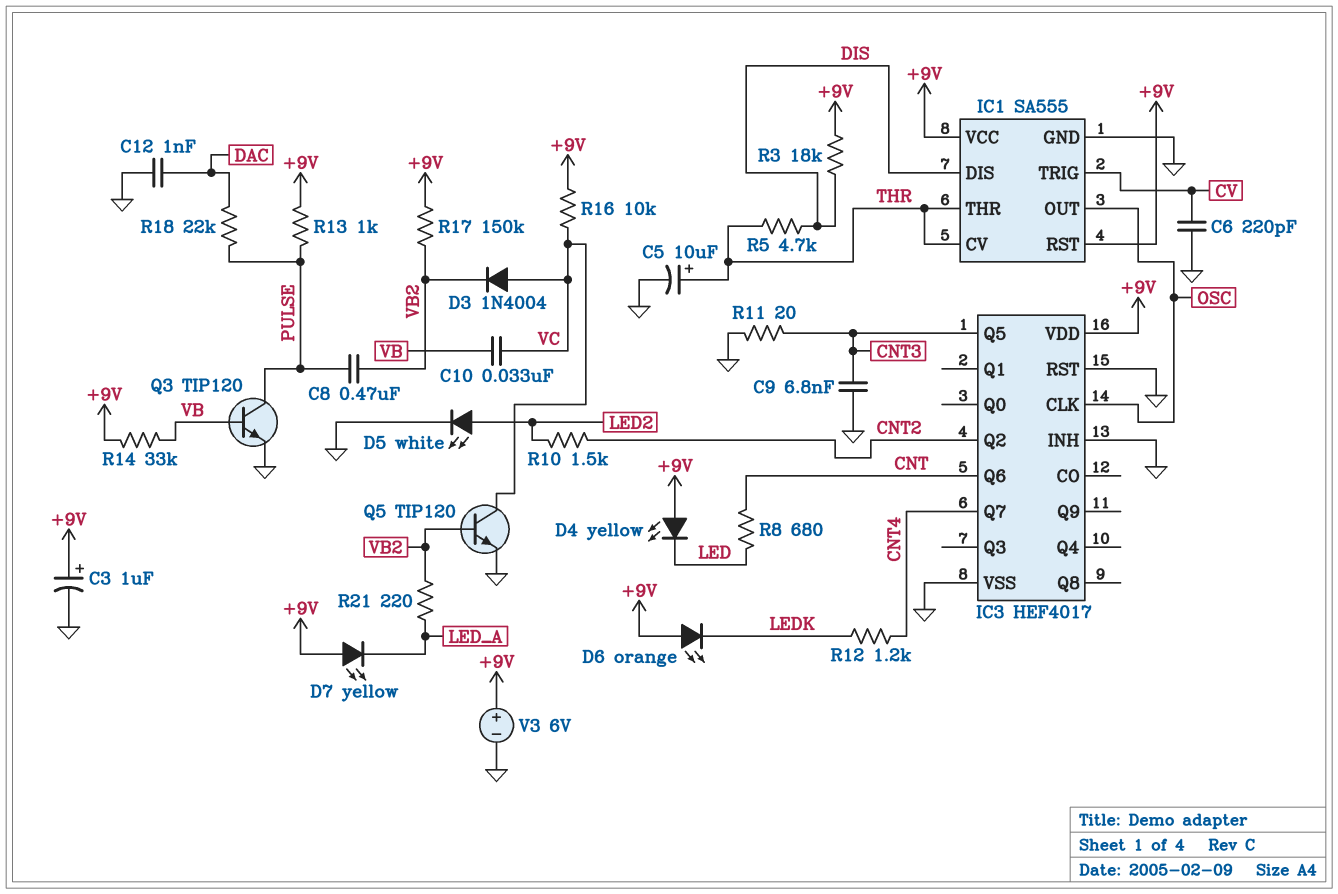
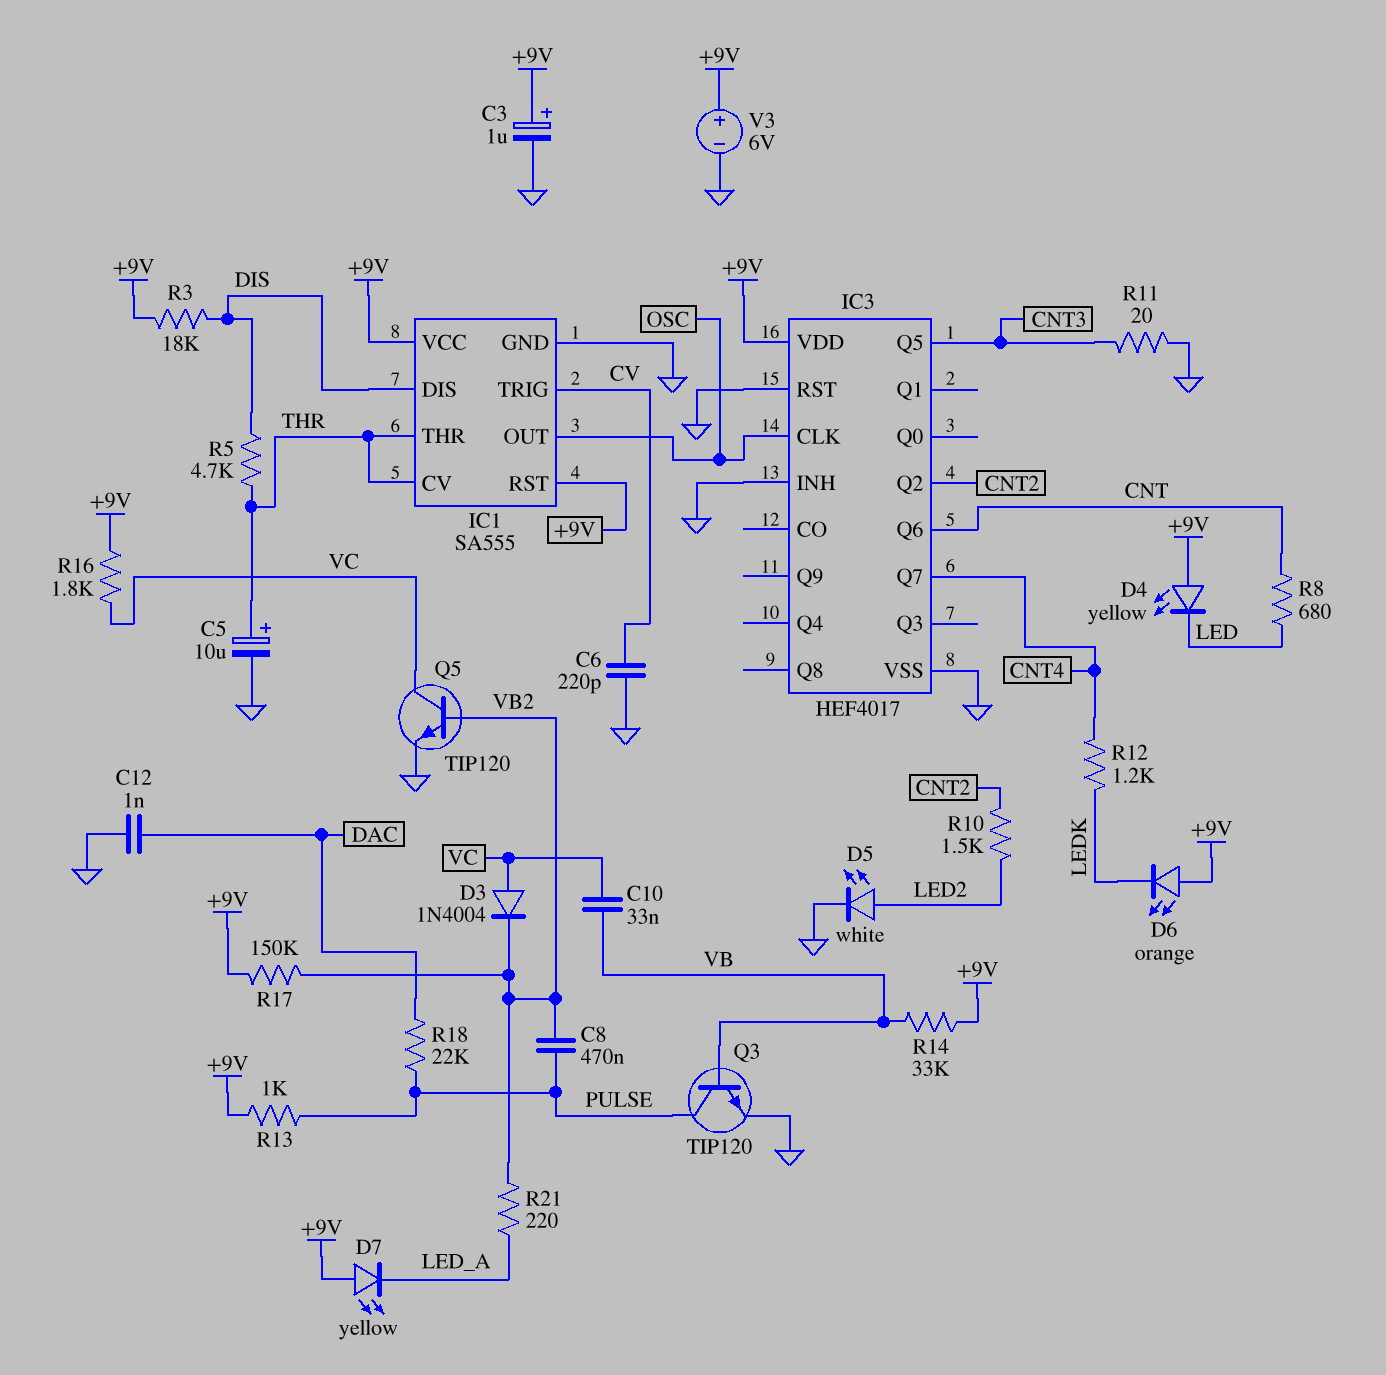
C9: 6.8nF (CNT3, GND) -> none
R16: 10k (+9V, VC) -> 1.8k (+9V, VC)

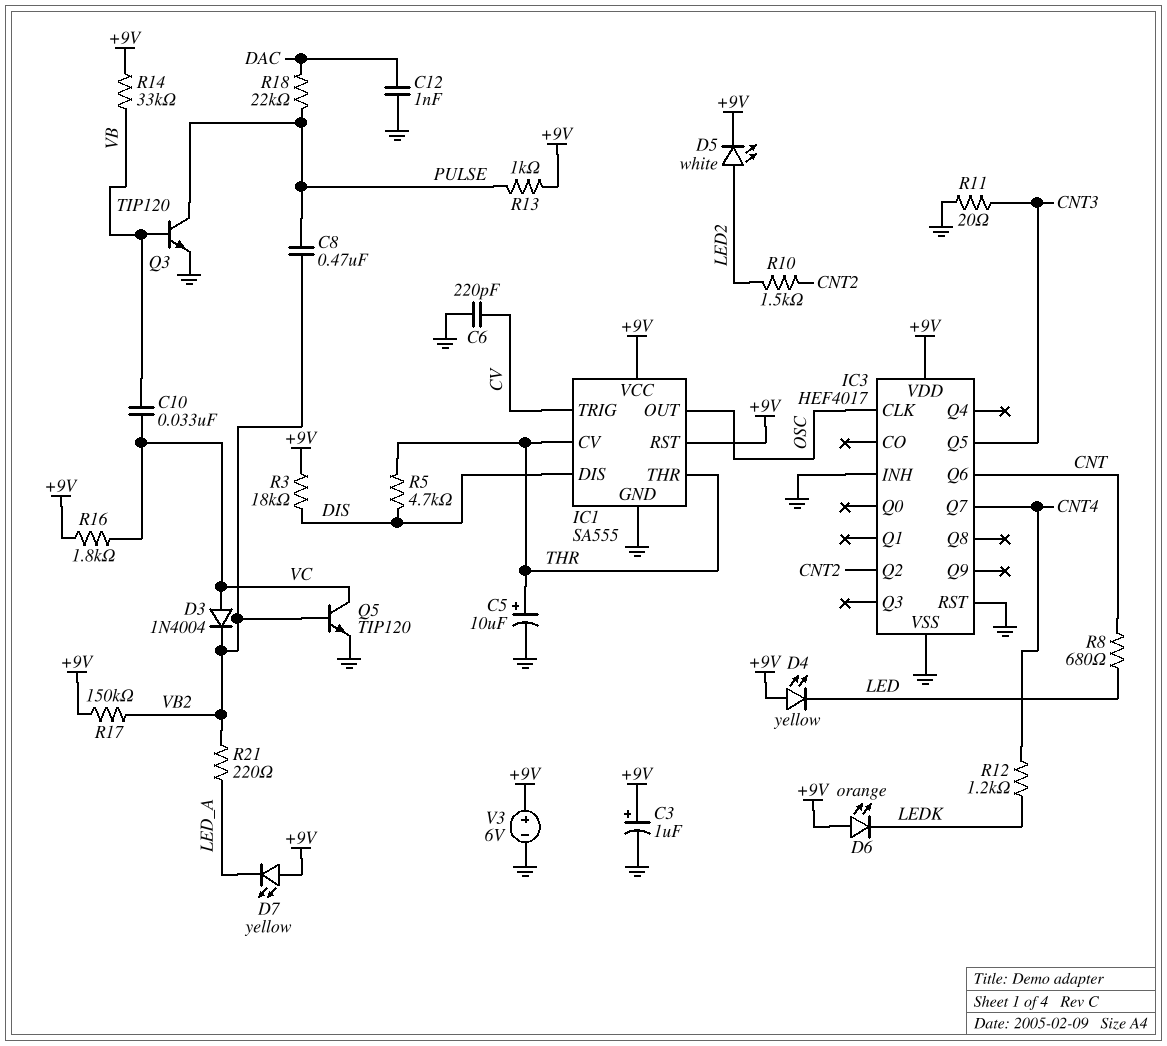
D5: LED white (A LED2, K GND) -> LED white (A LED2, K +9V)

